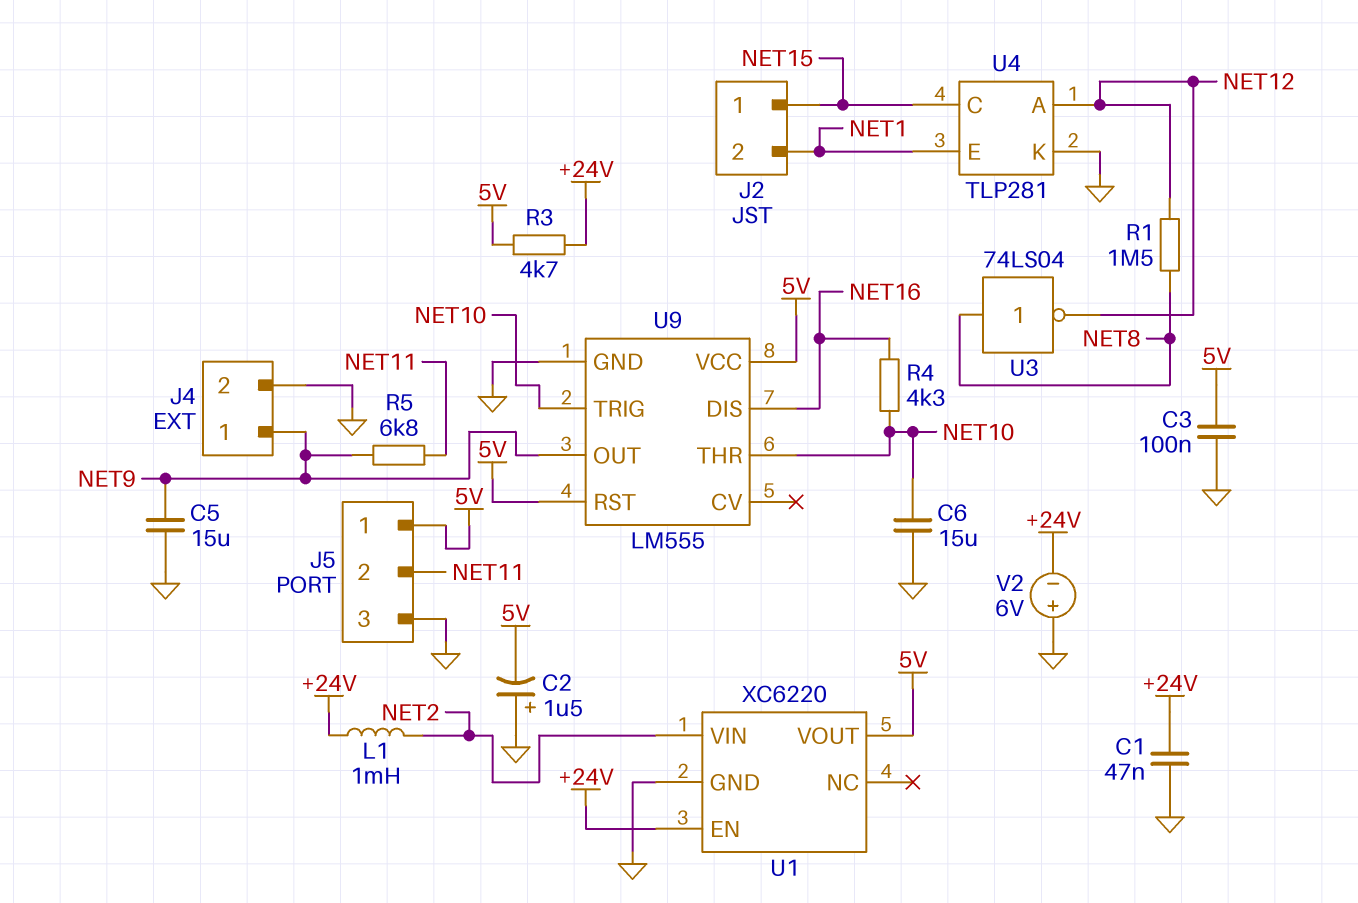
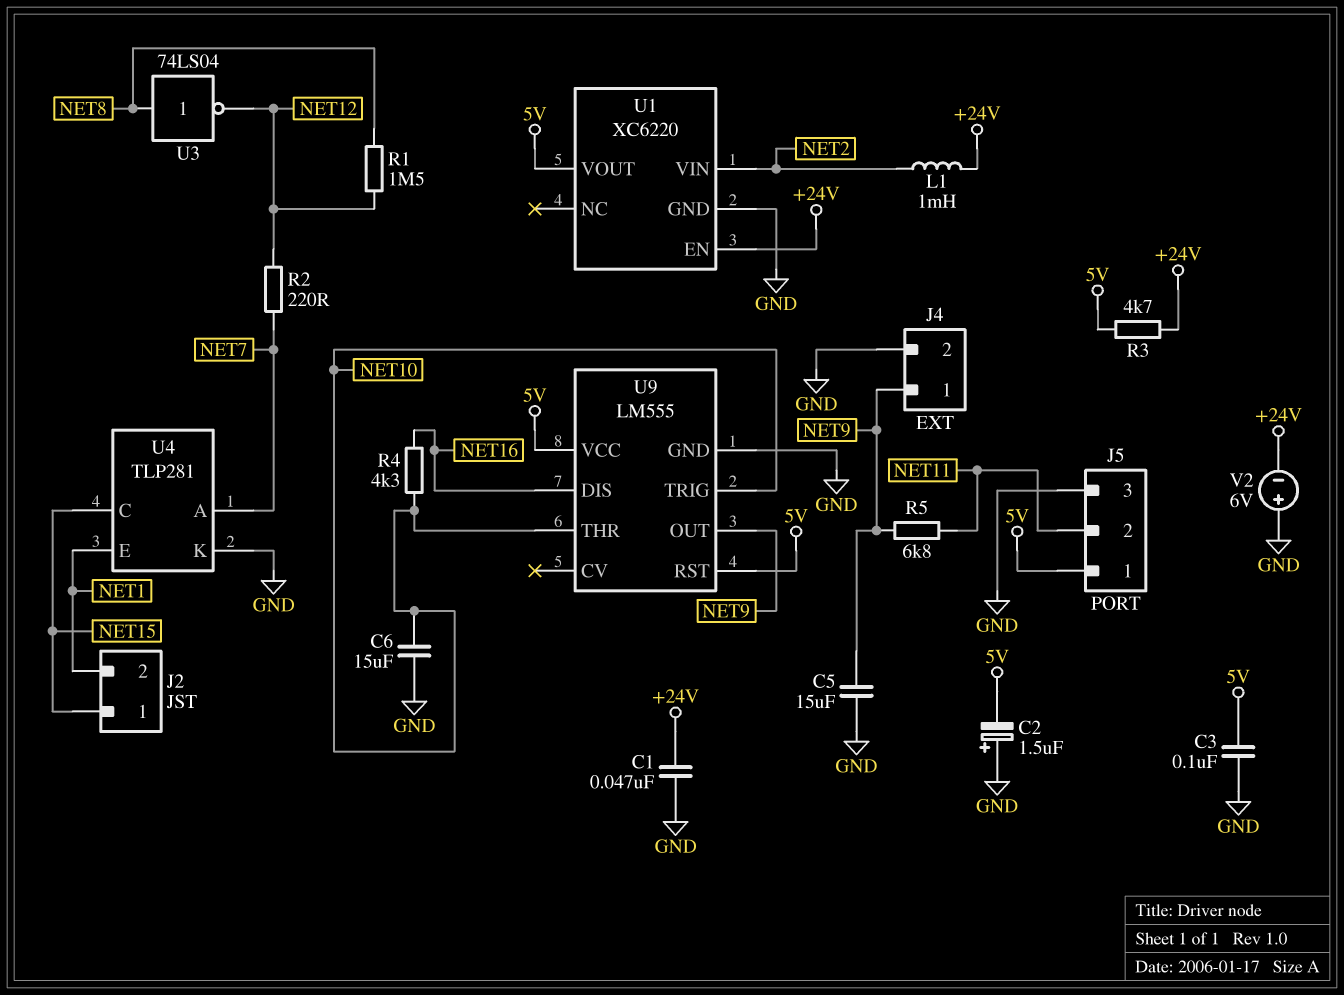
R2: none -> 220 (NET7, NET12)
U4 pin A: NET12 -> NET7

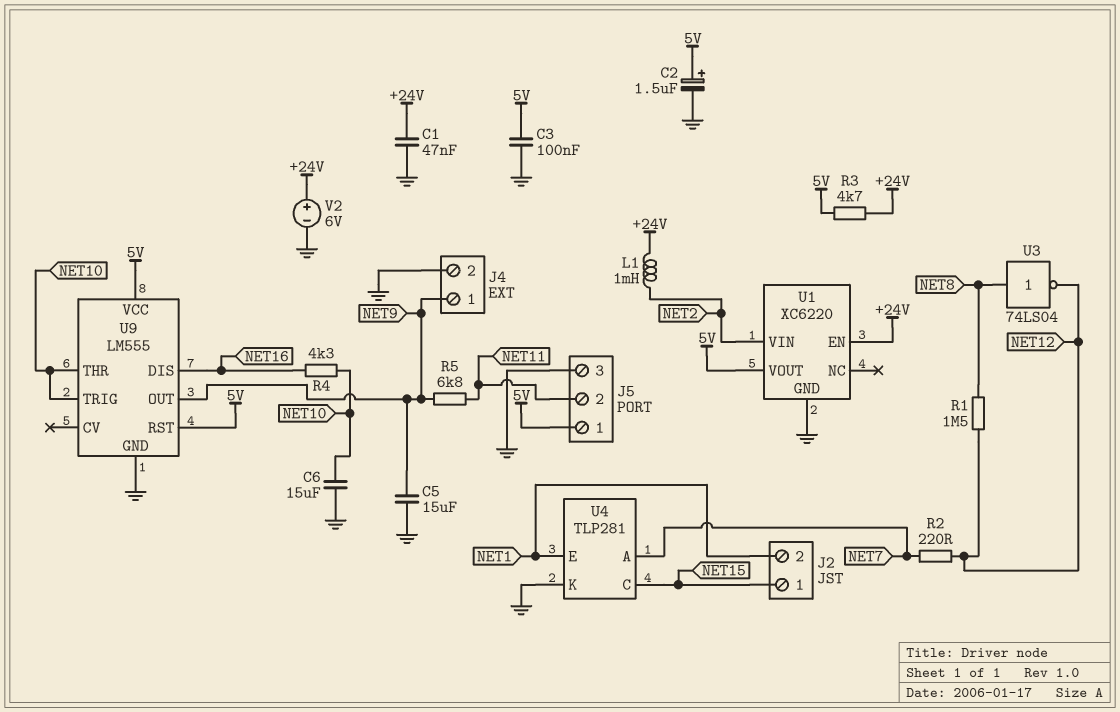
C2: 1.5uF (plus GND, minus 5V) -> 1.5uF (plus 5V, minus GND)
V2: 6V (plus GND, minus +24V) -> 6V (plus +24V, minus GND)

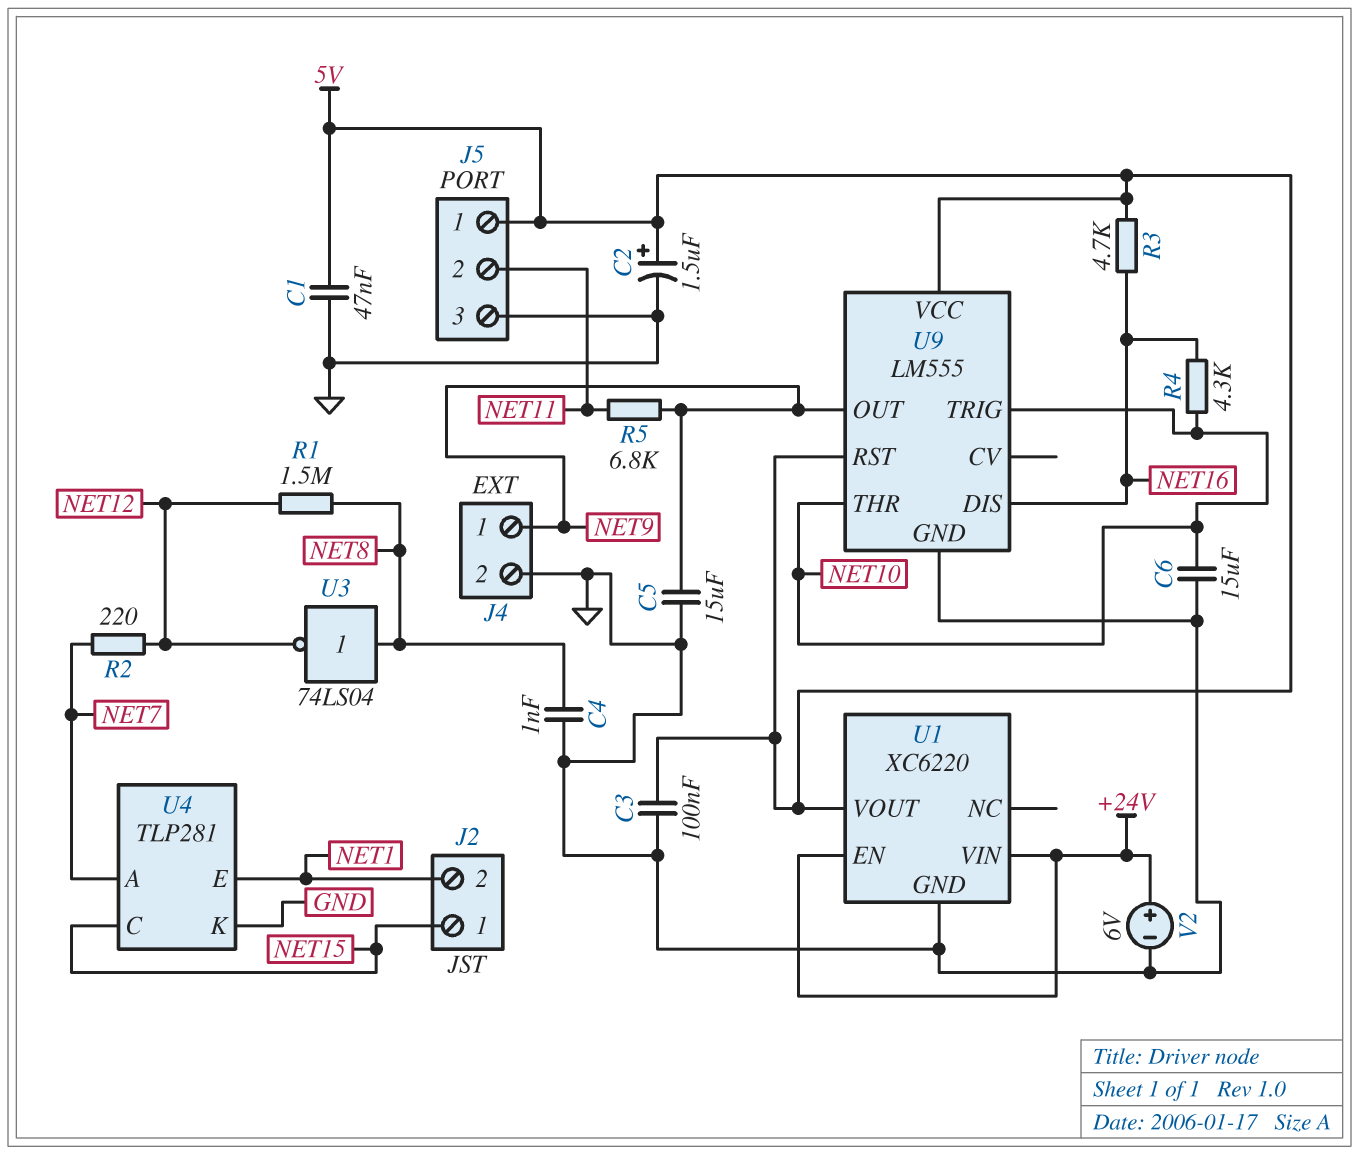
C1: 47nF (+24V, GND) -> 47nF (5V, GND)
C4: none -> 1nF (GND, NET8)
L1: 1mH (+24V, NET2) -> none
R3: 4.7k (+24V, 5V) -> 4.7k (5V, NET16)
U1 pin VIN: NET2 -> +24V

